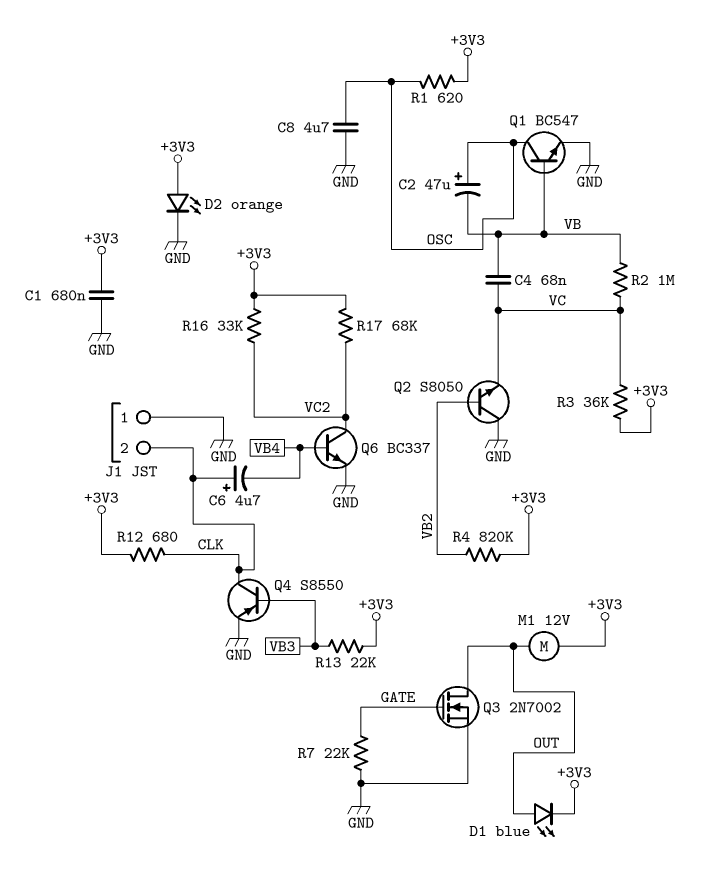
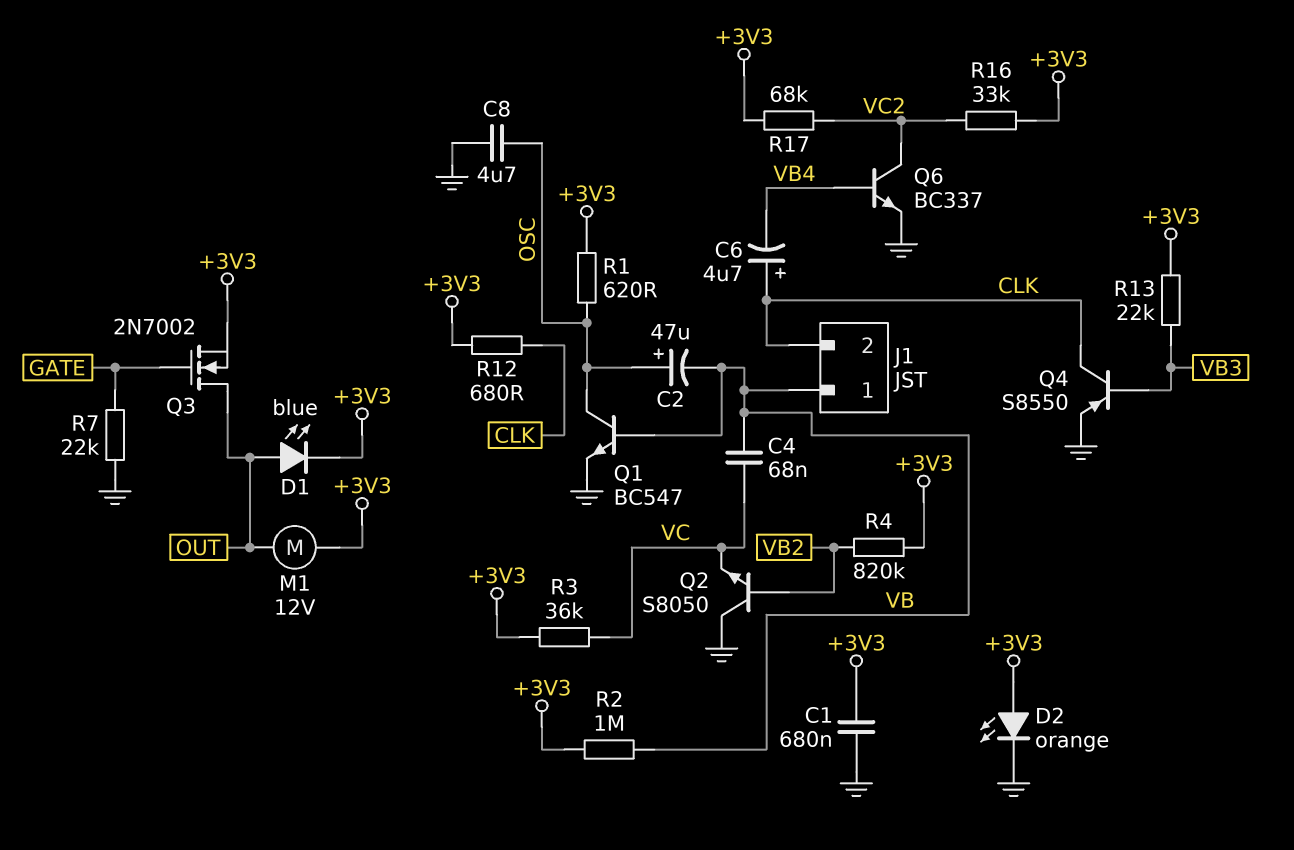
J1 pin 1: GND -> VB
Q3: NMOS 2N7002 (G GATE, D OUT, S GND) -> NMOS 2N7002 (G GATE, D OUT, S +3V3)
R2: 1M (VB, VC) -> 1M (+3V3, VB)

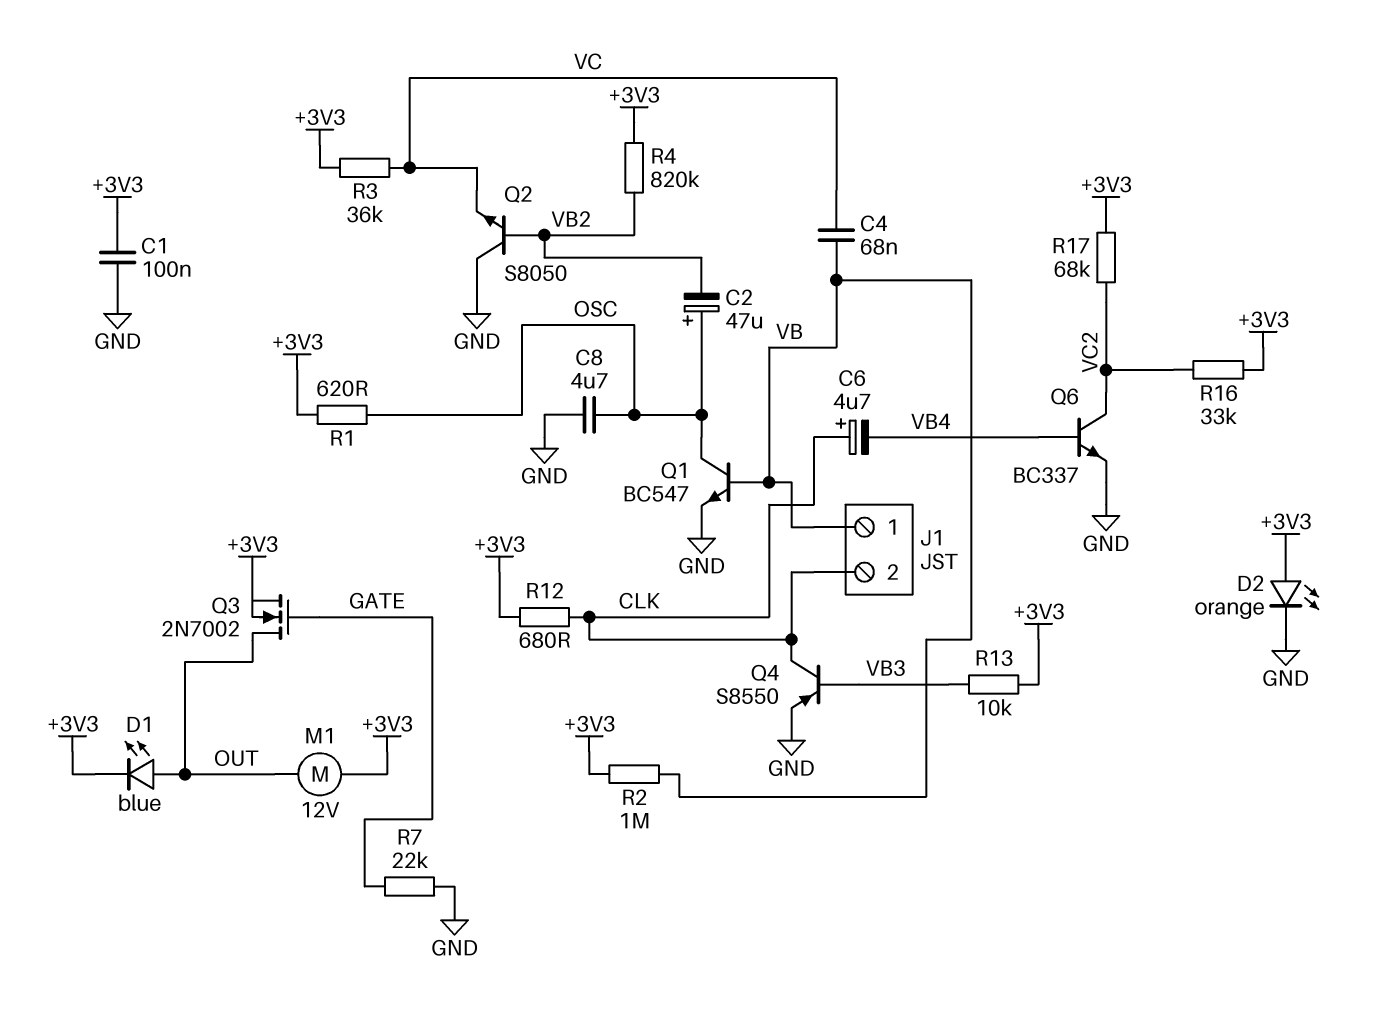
C1: 680nF (+3V3, GND) -> 100nF (+3V3, GND)
C2: 47uF (plus OSC, minus VB) -> 47uF (plus OSC, minus VB2)
R13: 22k (+3V3, VB3) -> 10k (+3V3, VB3)

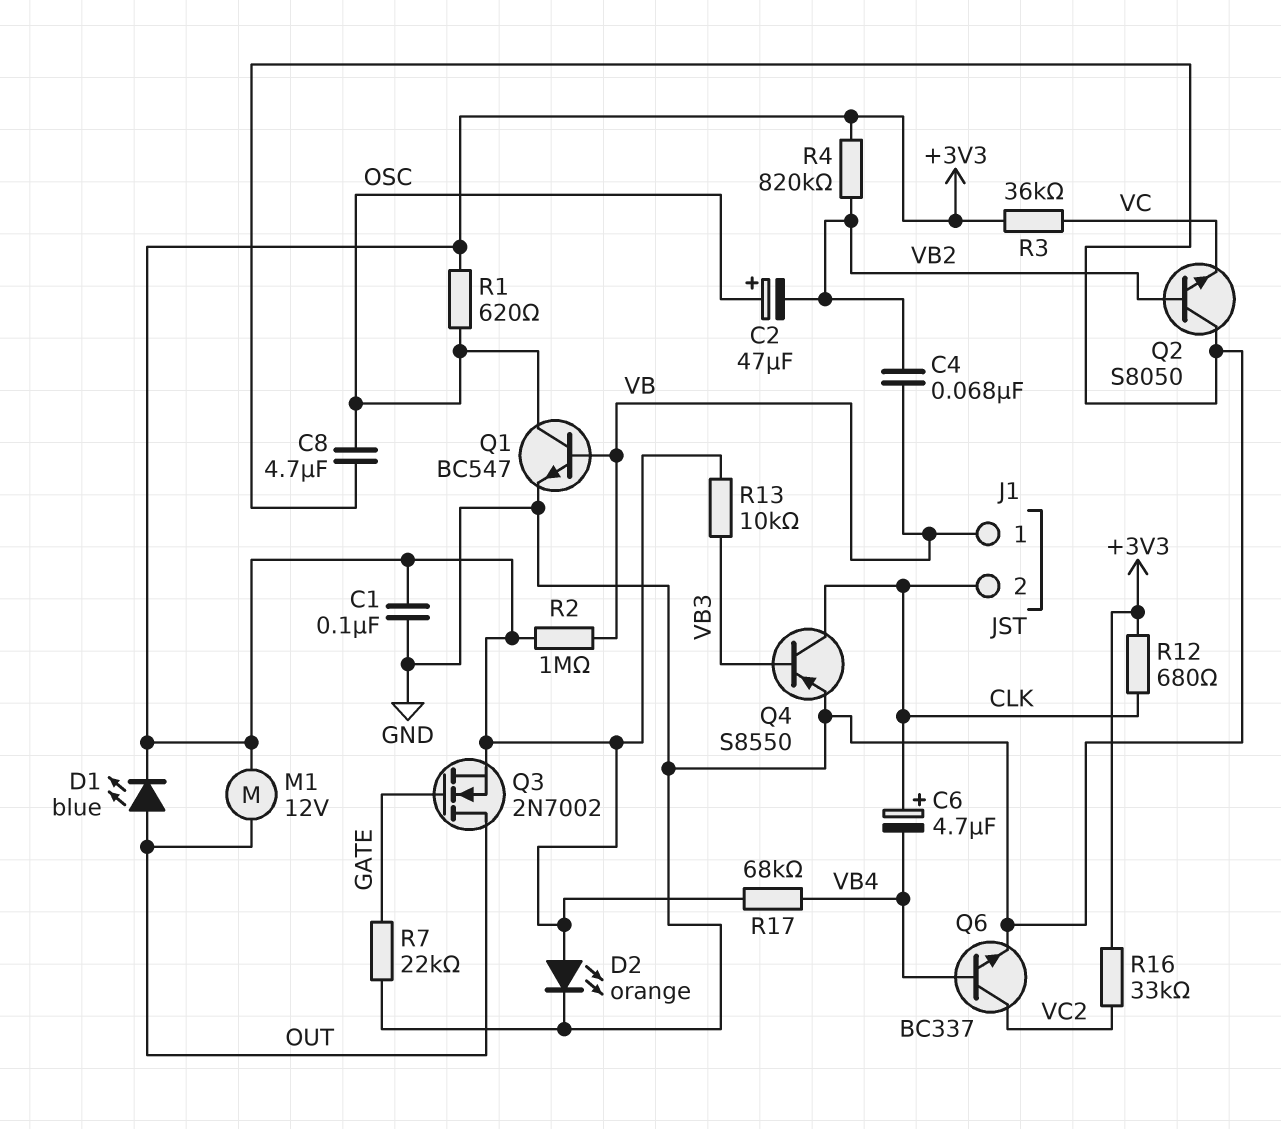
C4: 68nF (VB, VC) -> 68nF (VB, VB2)
R17: 68k (+3V3, VC2) -> 68k (+3V3, VB4)

